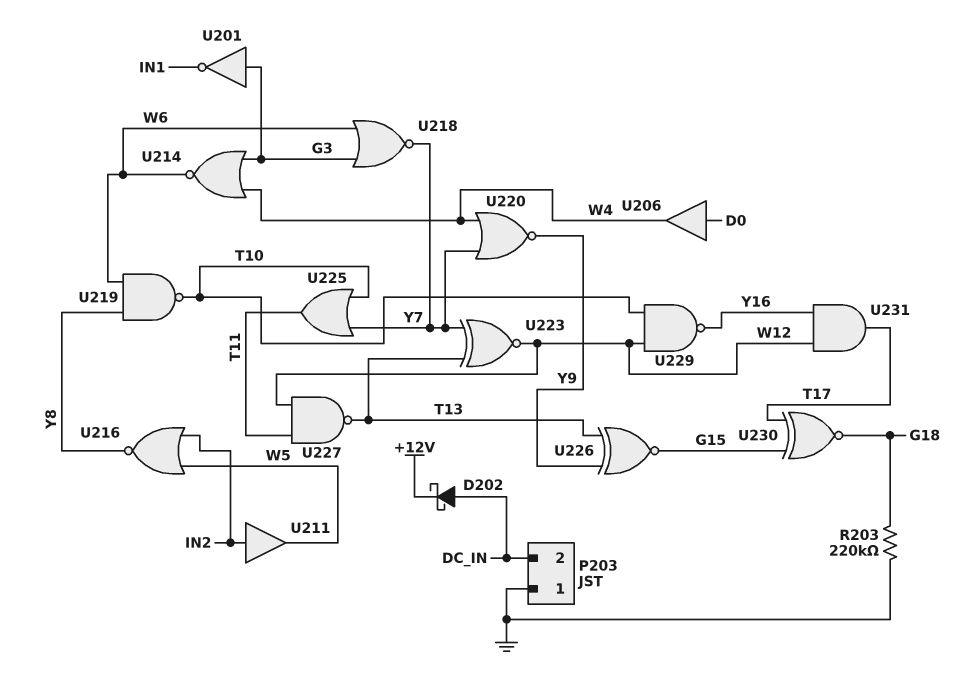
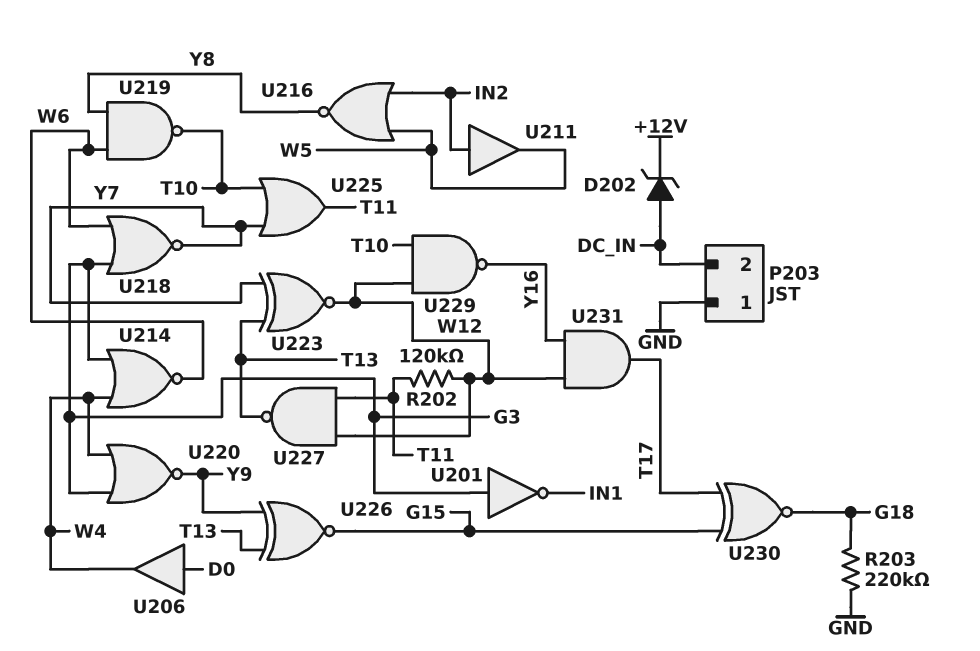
D202: schottky (A DC_IN, K +12V) -> zener (A DC_IN, K +12V)
R202: none -> 120k (T11, W12)
U220: NOR (in W4, in Y7, out Y9) -> NOR (in G3, in W4, out Y9)

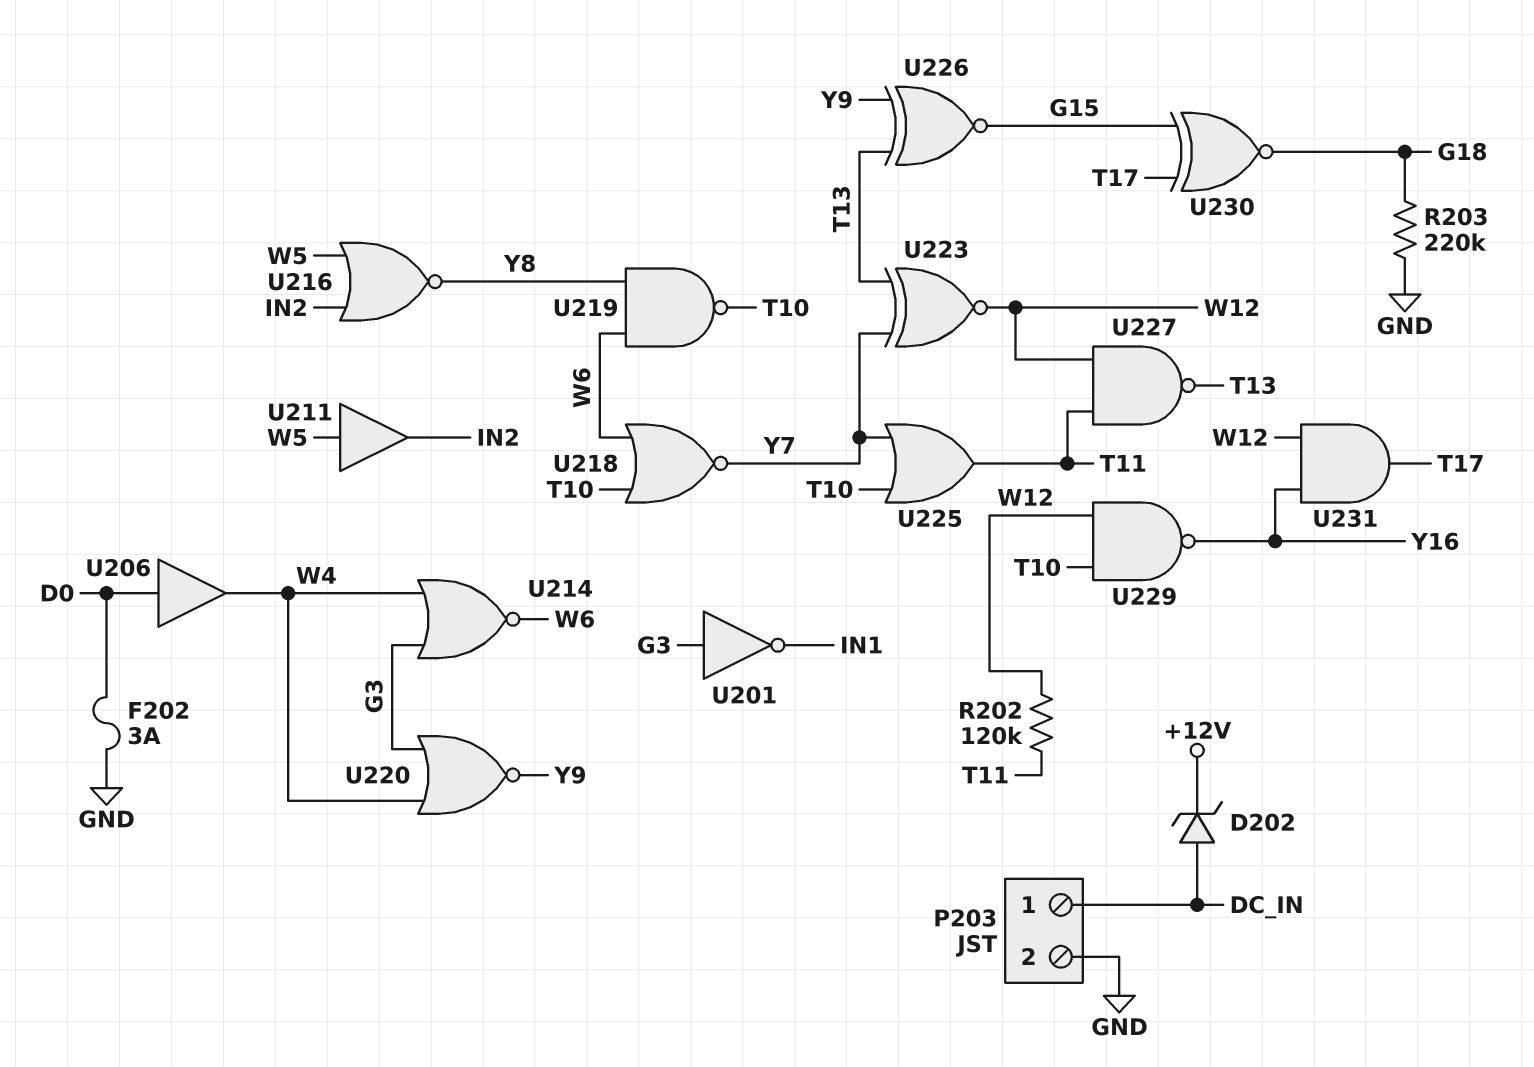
F202: none -> 3A (D0, GND)
P203 pin 1: GND -> DC_IN
P203 pin 2: DC_IN -> GND
U211: buffer (in IN2, out W5) -> buffer (in W5, out IN2)
U218: NOR (in G3, in W6, out Y7) -> NOR (in T10, in W6, out Y7)

